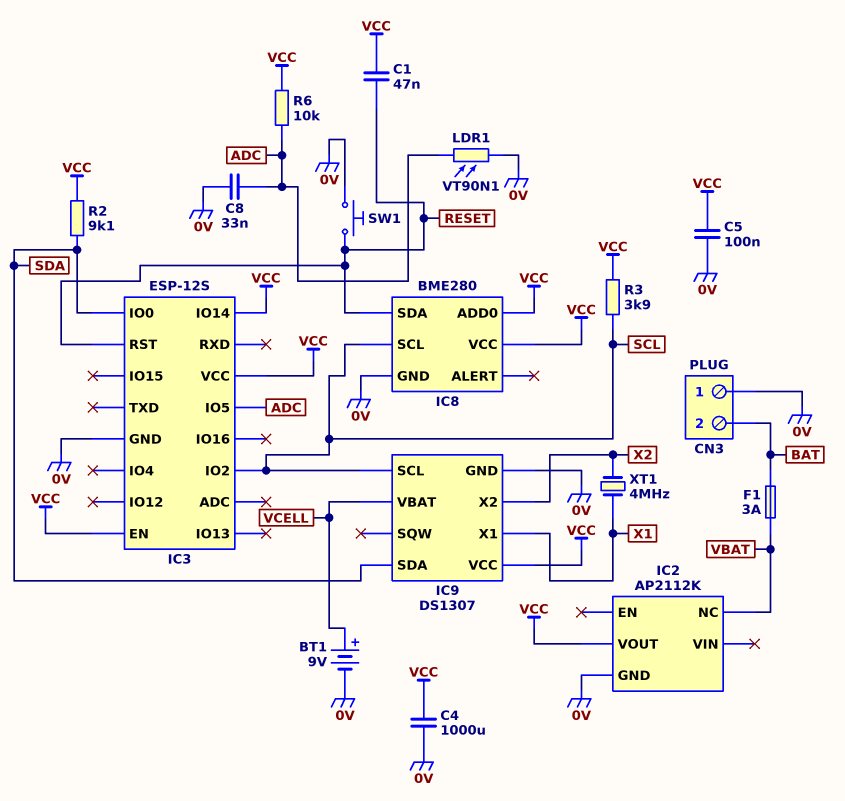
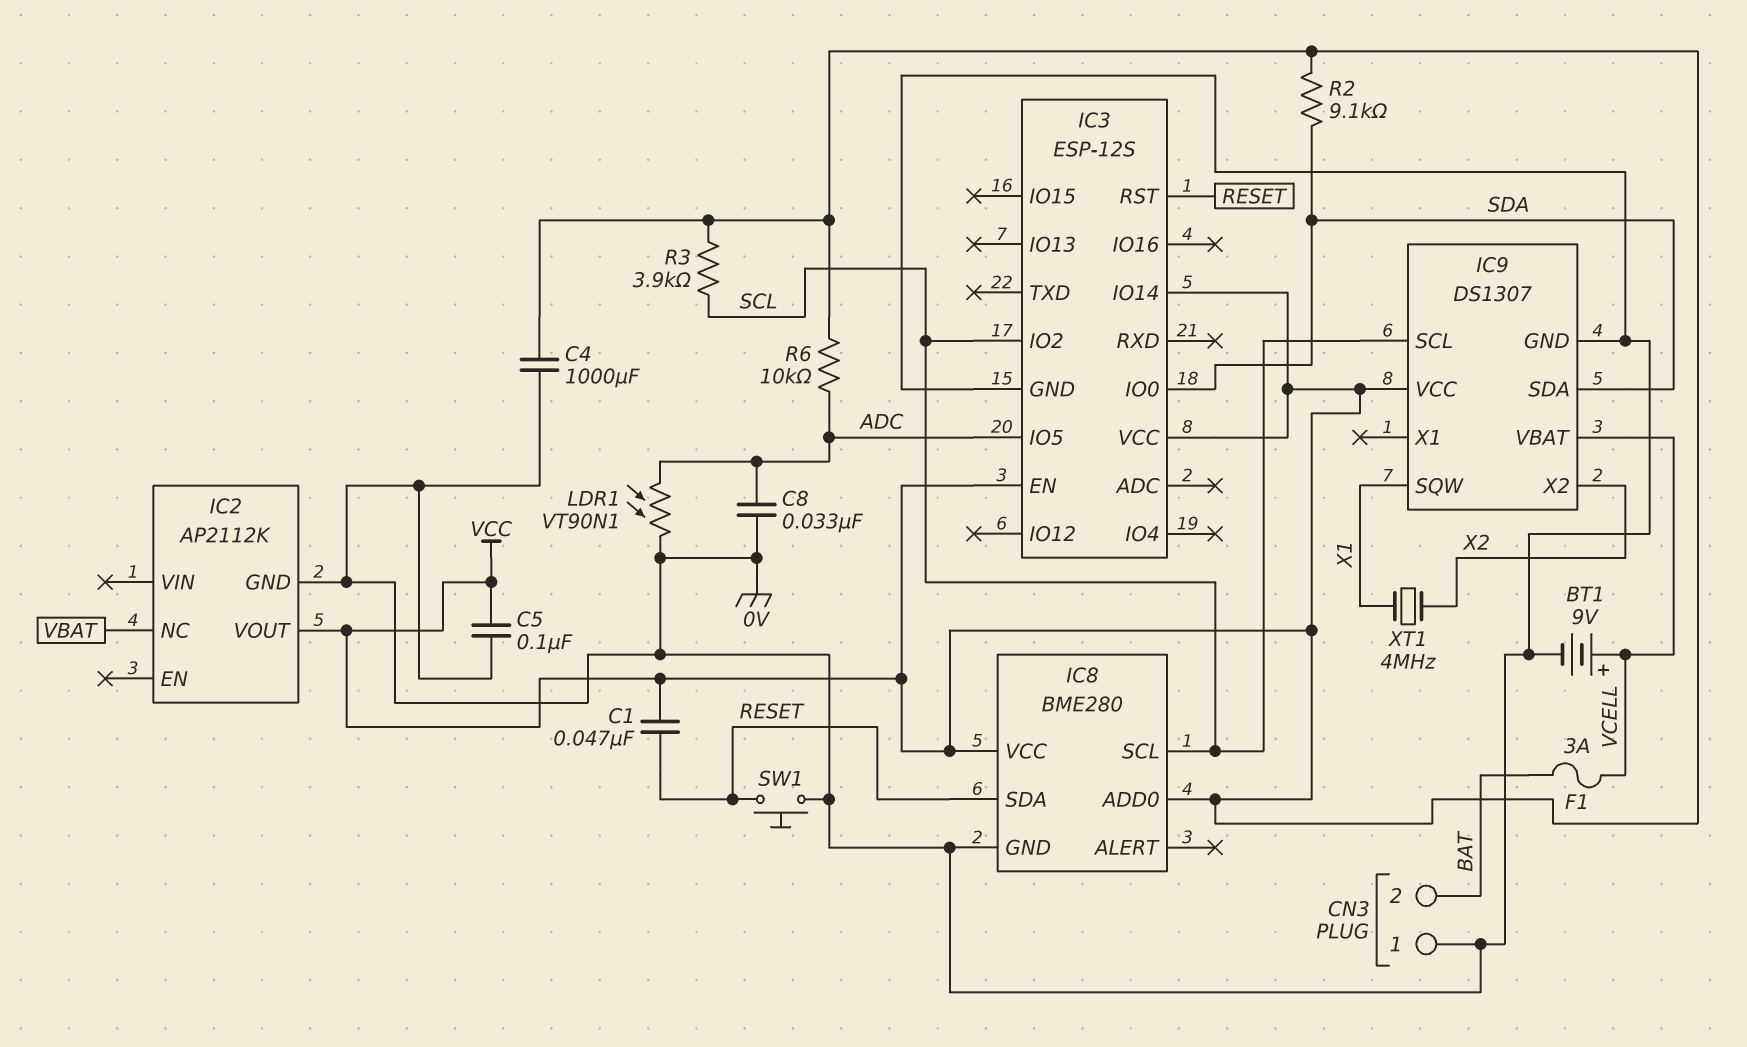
F1: 3A (BAT, VBAT) -> 3A (BAT, VCELL)
IC9 pin SQW: none -> X1
IC9 pin X1: X1 -> none

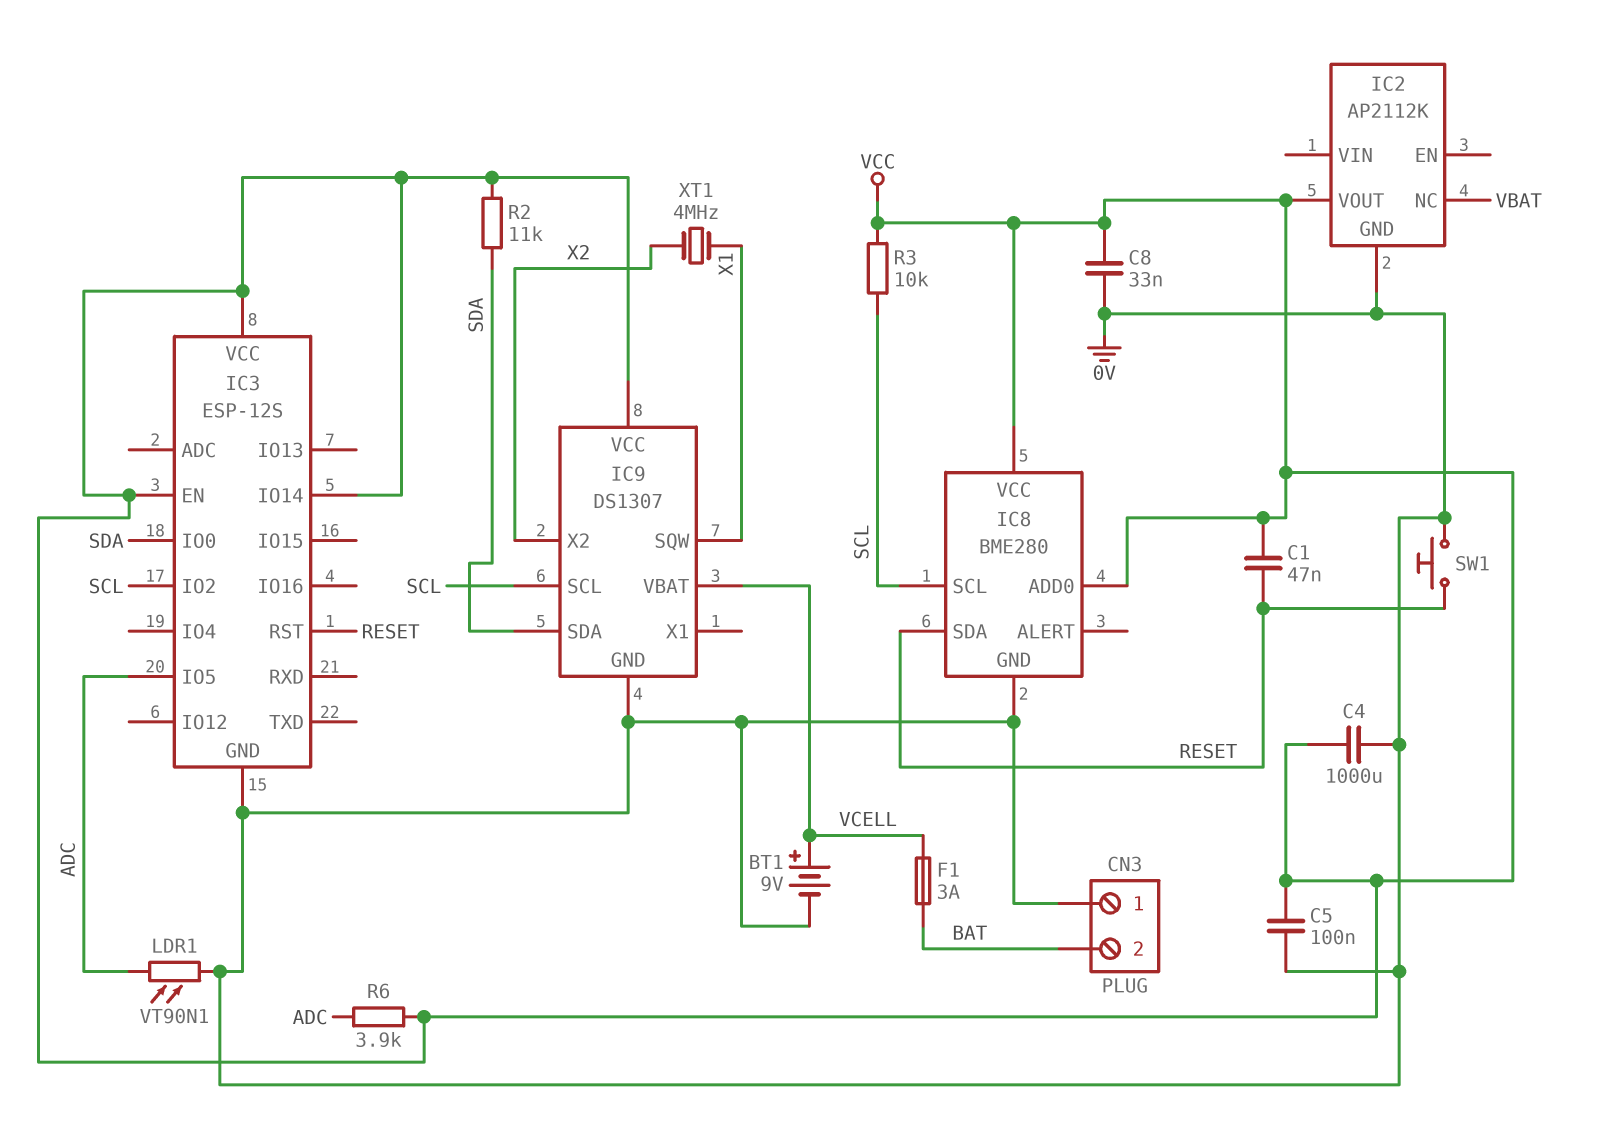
C8: 33nF (0V, ADC) -> 33nF (0V, VCC)
R2: 9.1k (SDA, VCC) -> 11k (SDA, VCC)
R3: 3.9k (SCL, VCC) -> 10k (SCL, VCC)
R6: 10k (ADC, VCC) -> 3.9k (ADC, VCC)

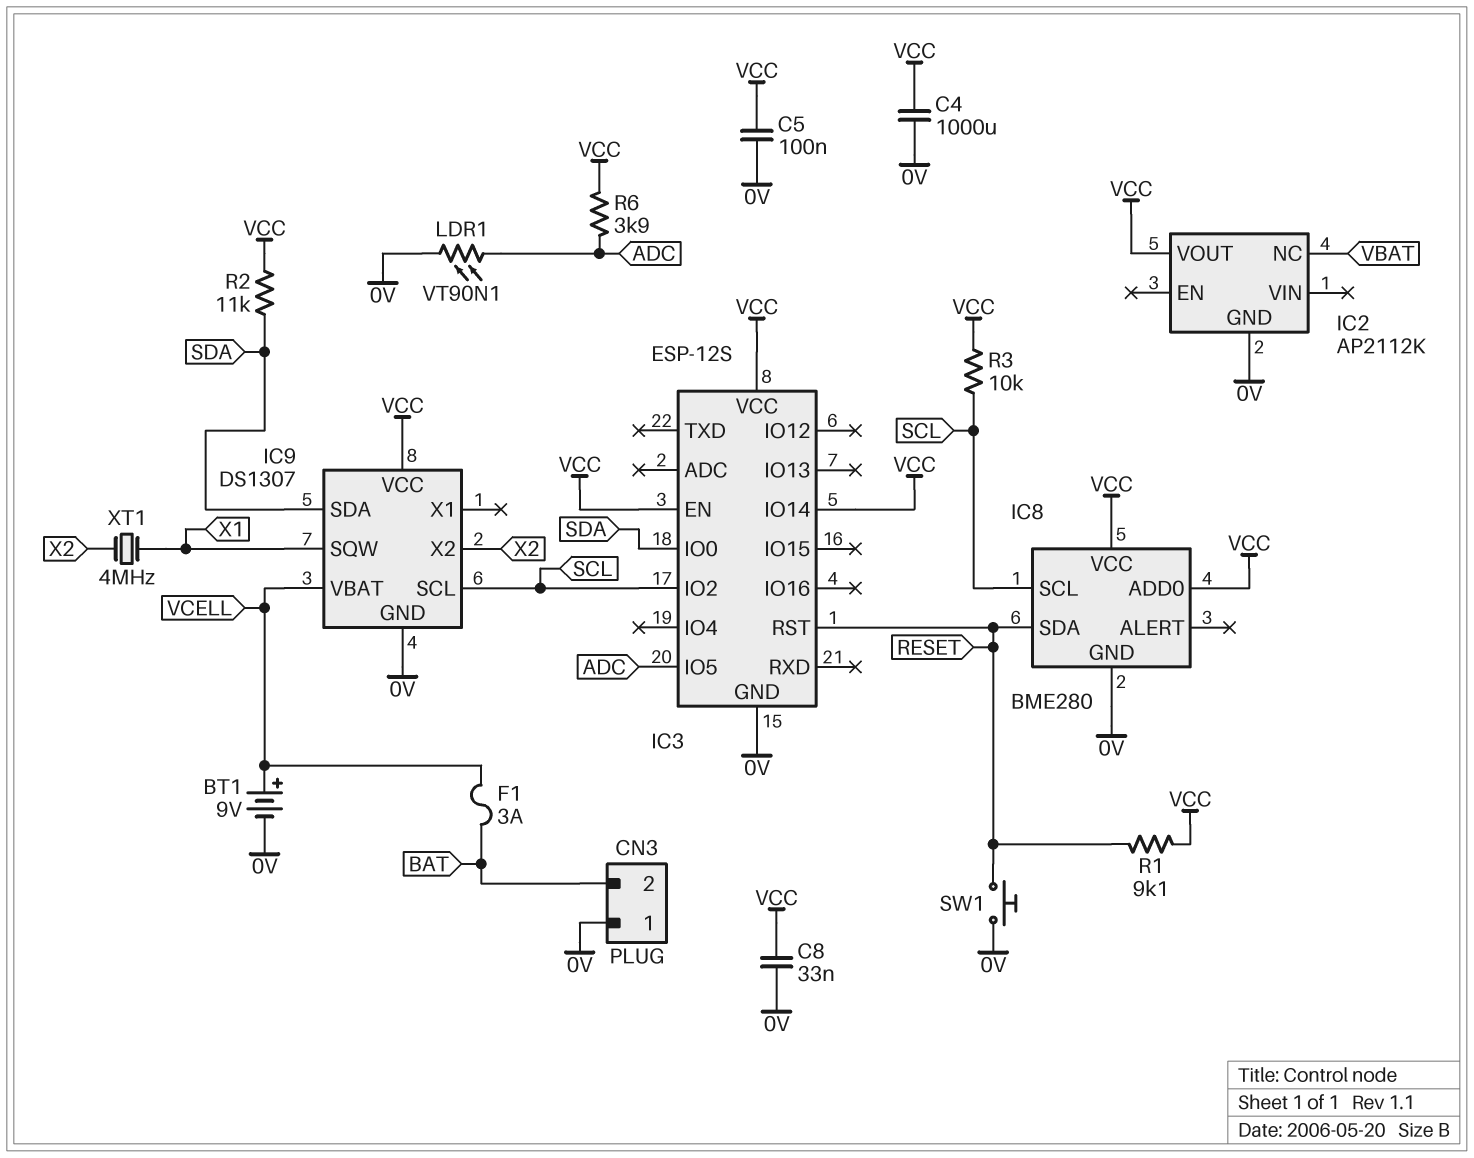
C1: 47nF (RESET, VCC) -> none
R1: none -> 9.1k (RESET, VCC)

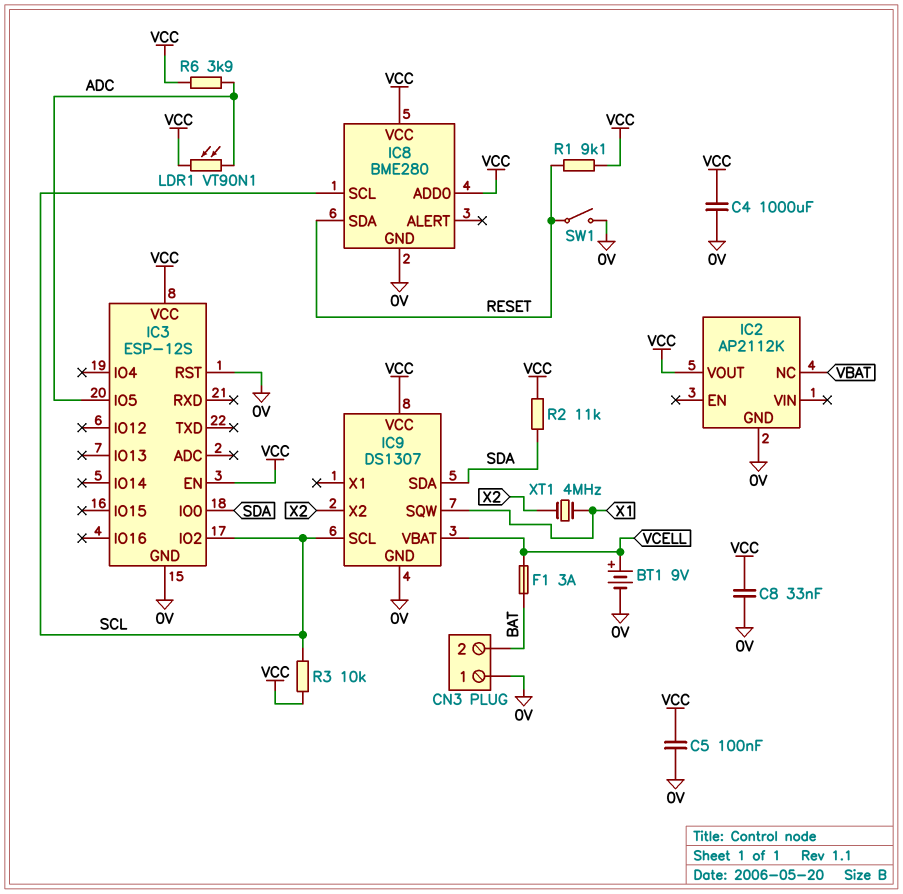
IC3 pin IO14: VCC -> none
IC3 pin RST: RESET -> 0V
LDR1: VT90N1 (0V, ADC) -> VT90N1 (ADC, VCC)
SW1: button (0V, RESET) -> switch (0V, RESET)

